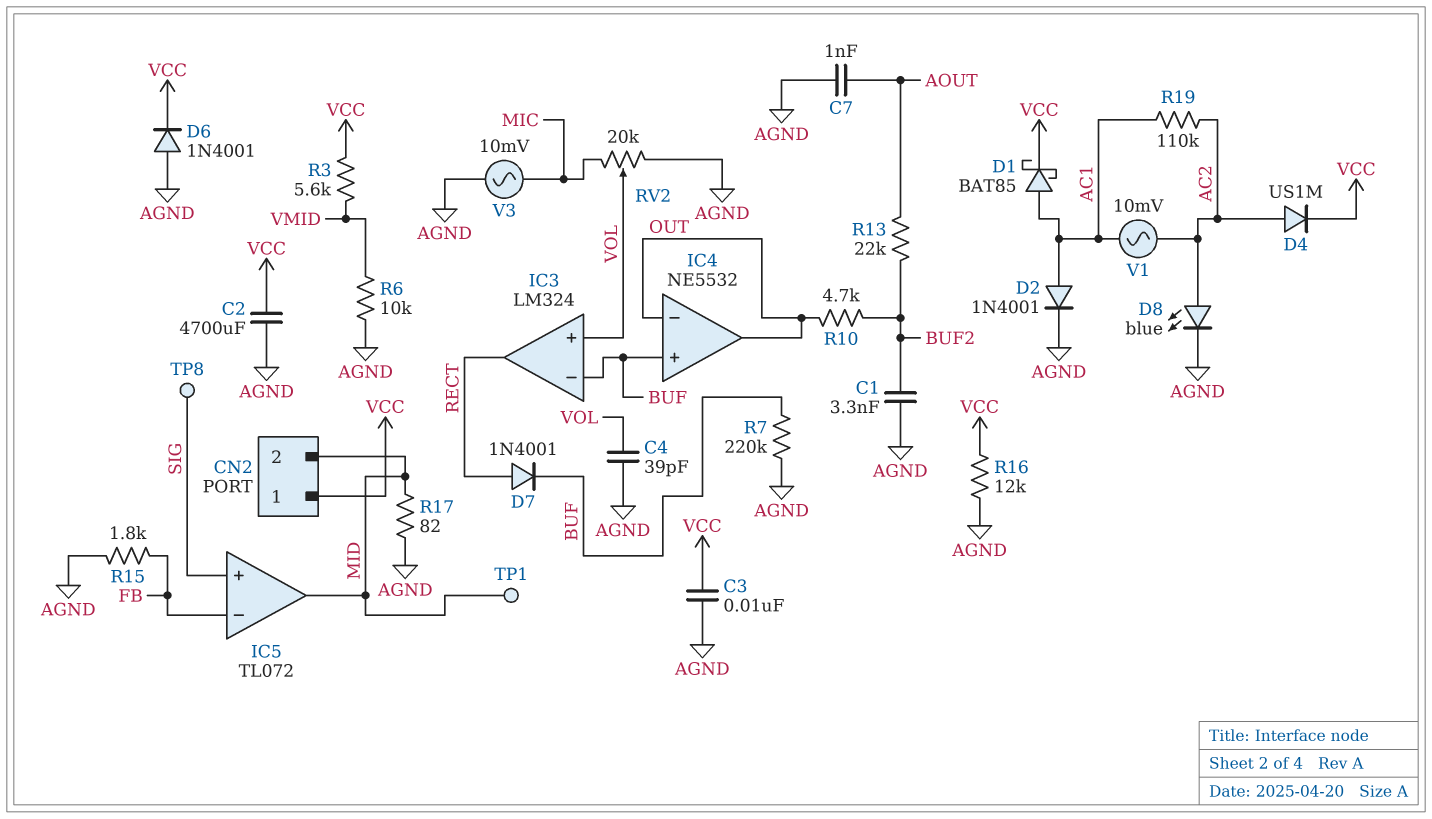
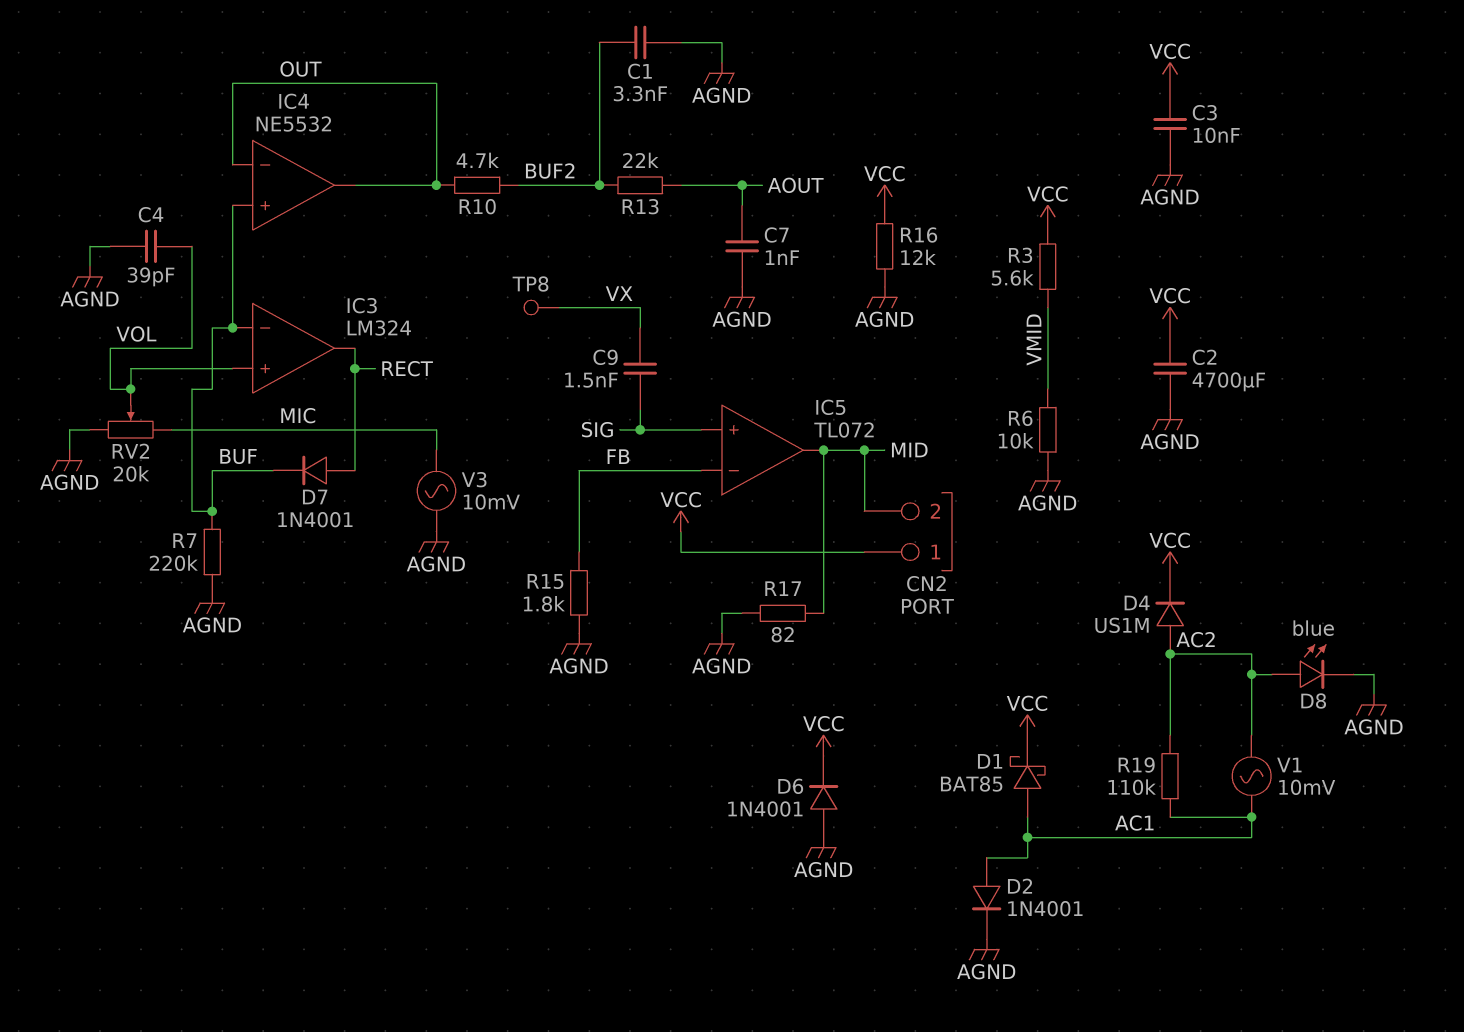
C9: none -> 1.5nF (SIG, VX)
TP1: test point (MID) -> none
TP8: test point (SIG) -> test point (VX)

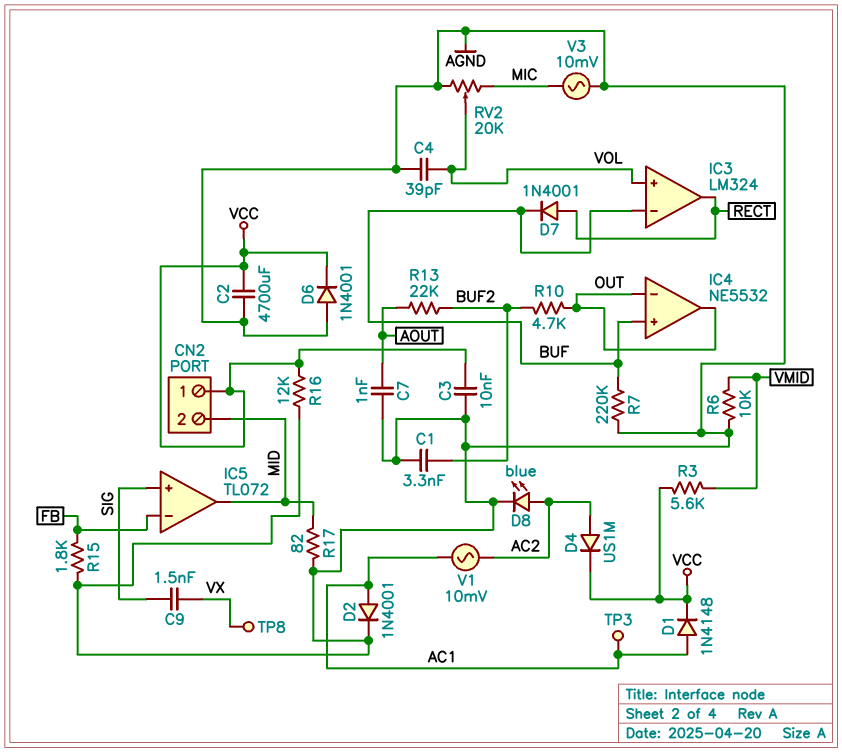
D1: schottky BAT85 (A AC1, K VCC) -> diode 1N4148 (A AC1, K VCC)
R19: 110k (AC1, AC2) -> none
TP3: none -> test point (AC1)

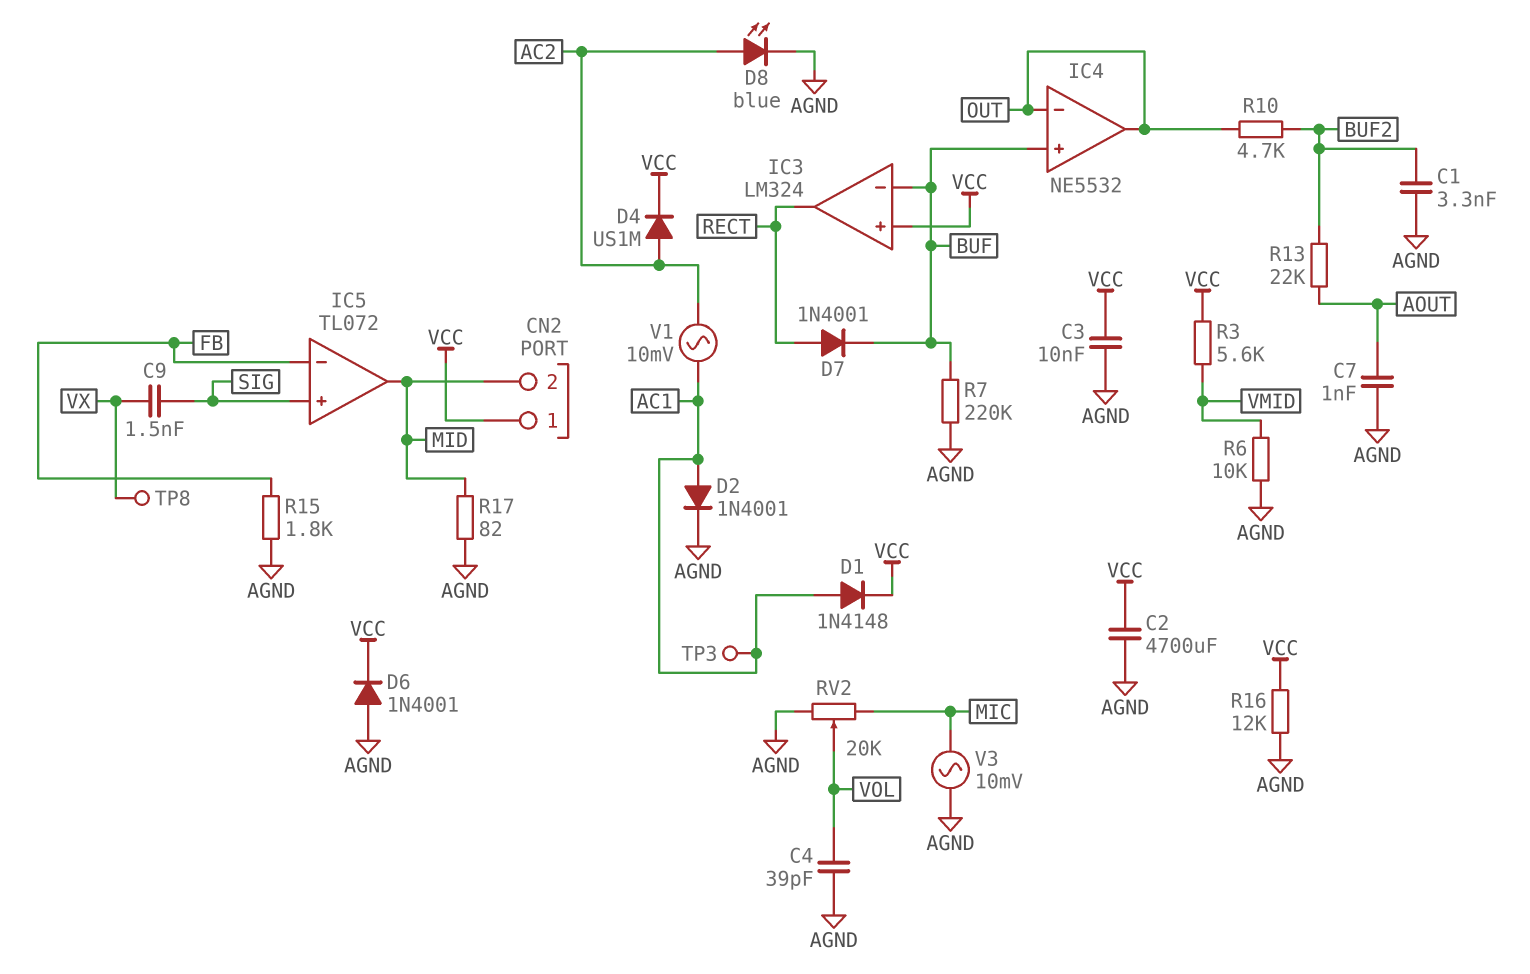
IC3 pin in+: VOL -> VCC

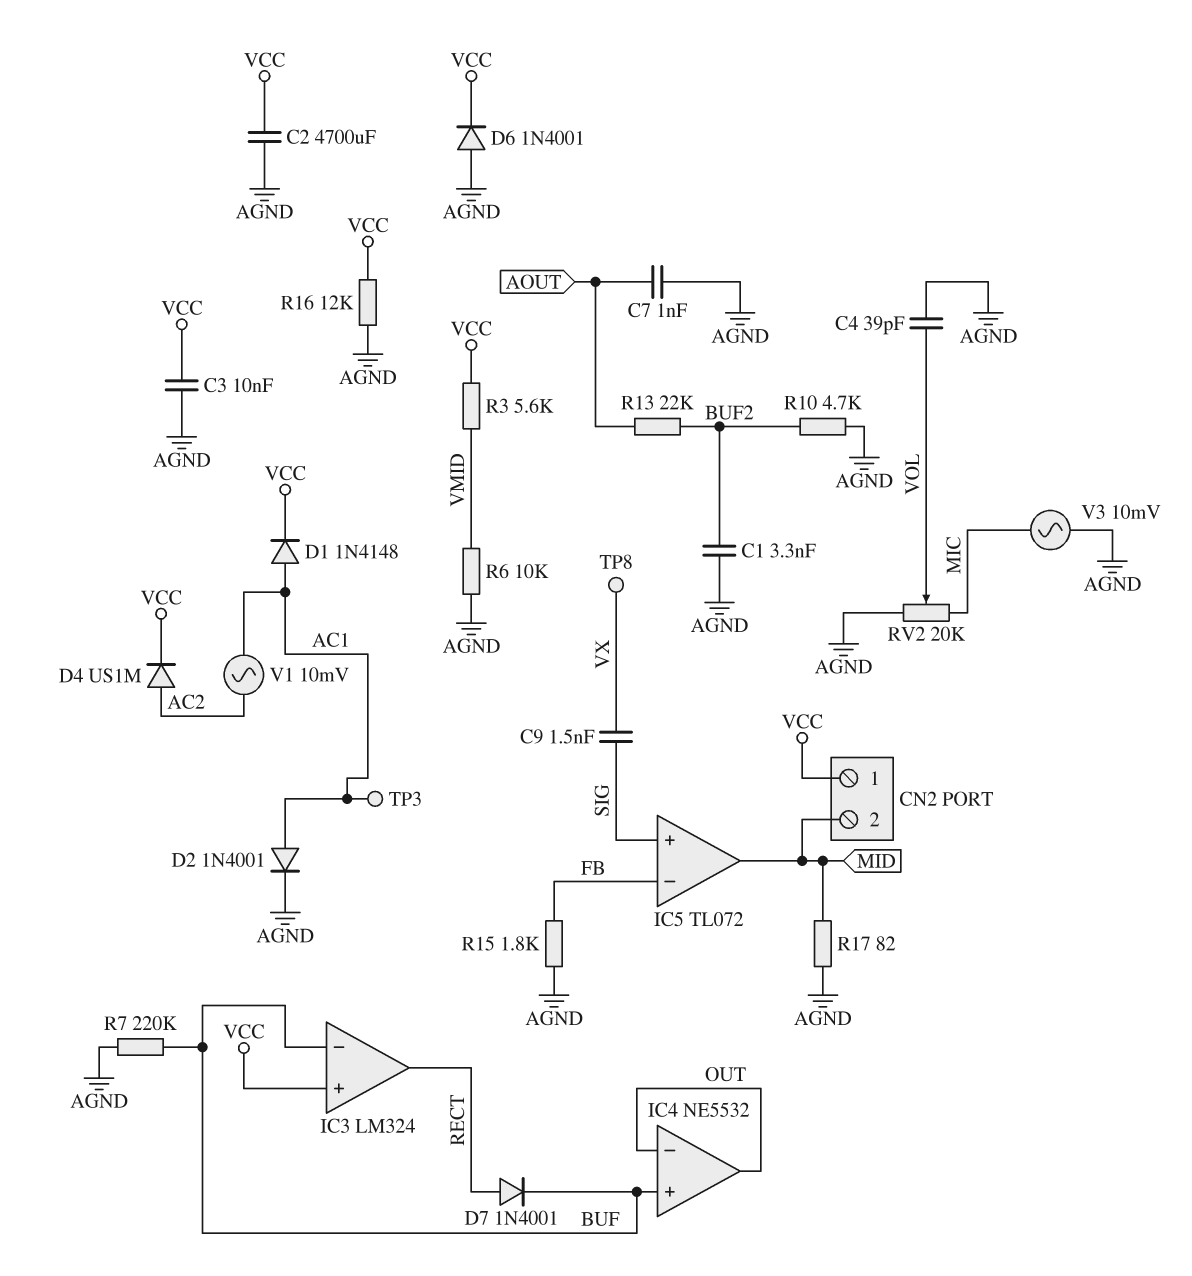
D8: LED blue (A AC2, K AGND) -> none
R10: 4.7k (BUF2, OUT) -> 4.7k (AGND, BUF2)

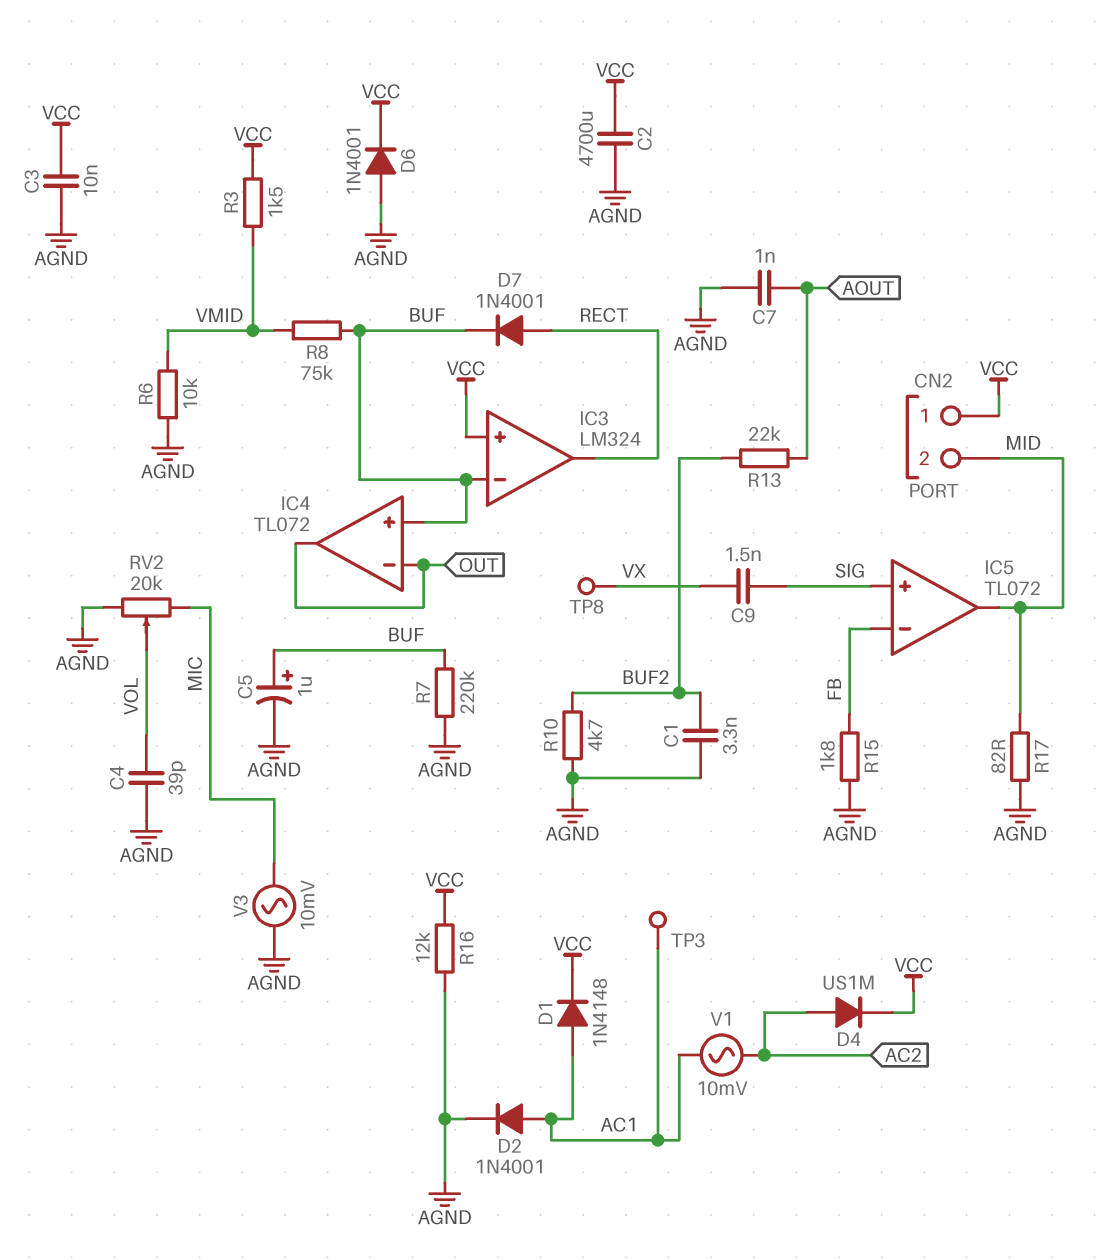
C5: none -> 1uF (plus BUF, minus AGND)
IC4: NE5532 -> TL072
R3: 5.6k (VCC, VMID) -> 1.5k (VCC, VMID)
R8: none -> 75k (BUF, VMID)

